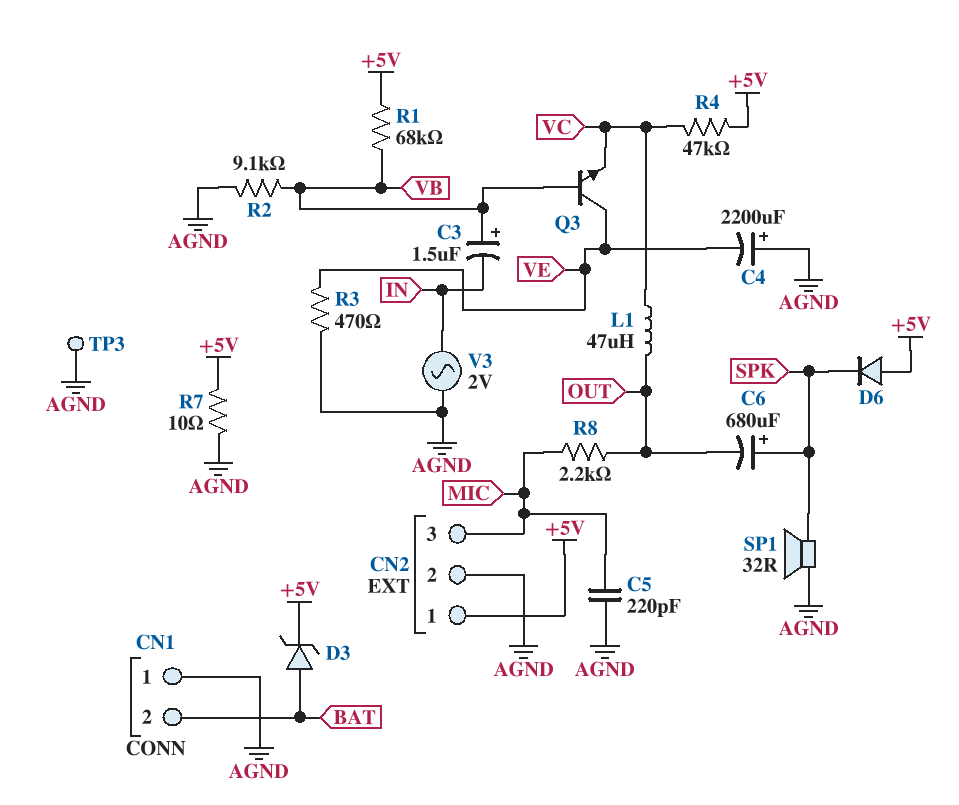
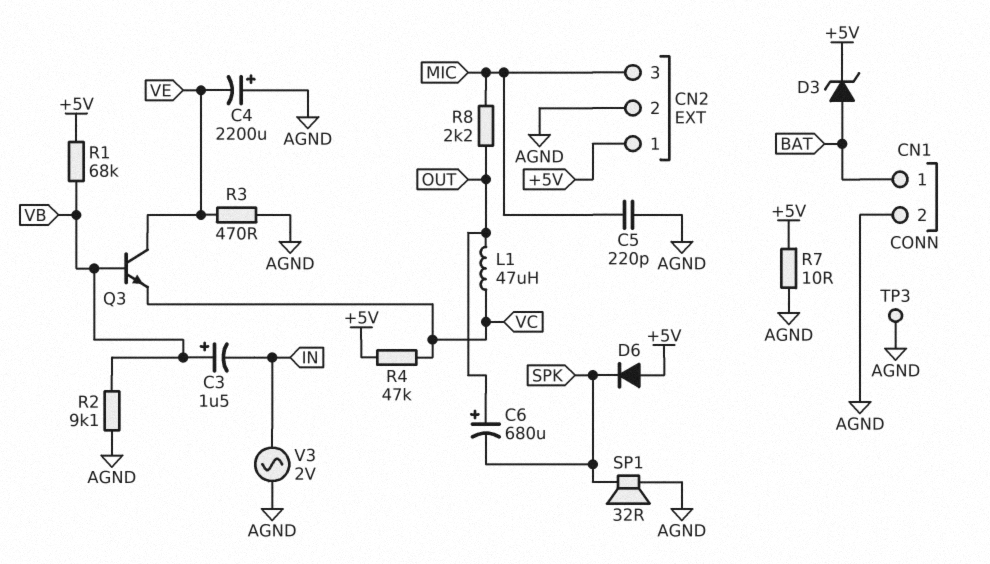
C6: 680uF (plus SPK, minus OUT) -> 680uF (plus OUT, minus SPK)
CN1 pin 1: AGND -> BAT
CN1 pin 2: BAT -> AGND

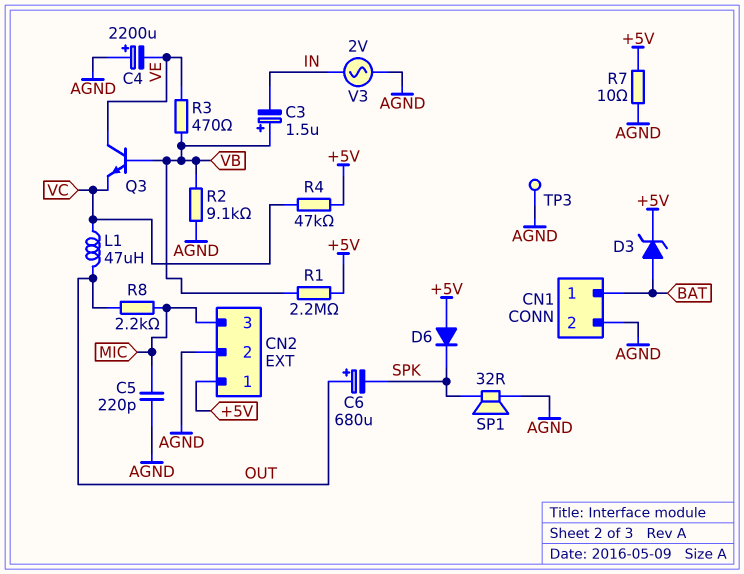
R1: 68k (+5V, VB) -> 2.2M (+5V, VB)
R3: 470 (AGND, VE) -> 470 (VB, VE)

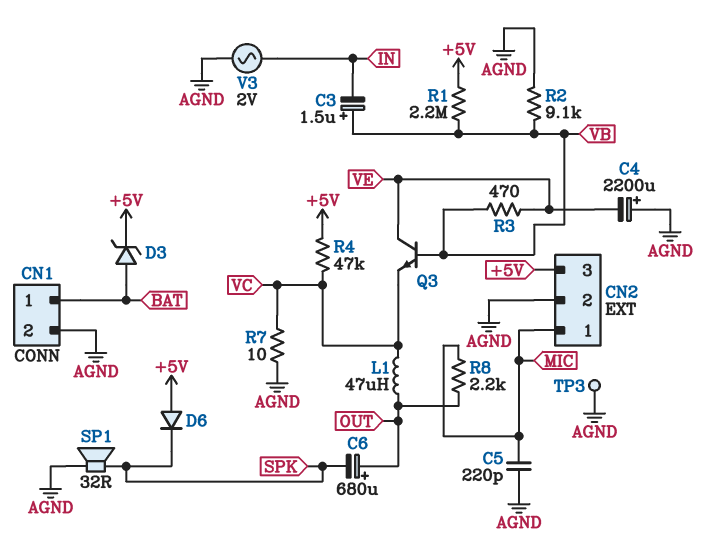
CN2 pin 1: +5V -> MIC
CN2 pin 3: MIC -> +5V
R7: 10 (+5V, AGND) -> 10 (AGND, VC)

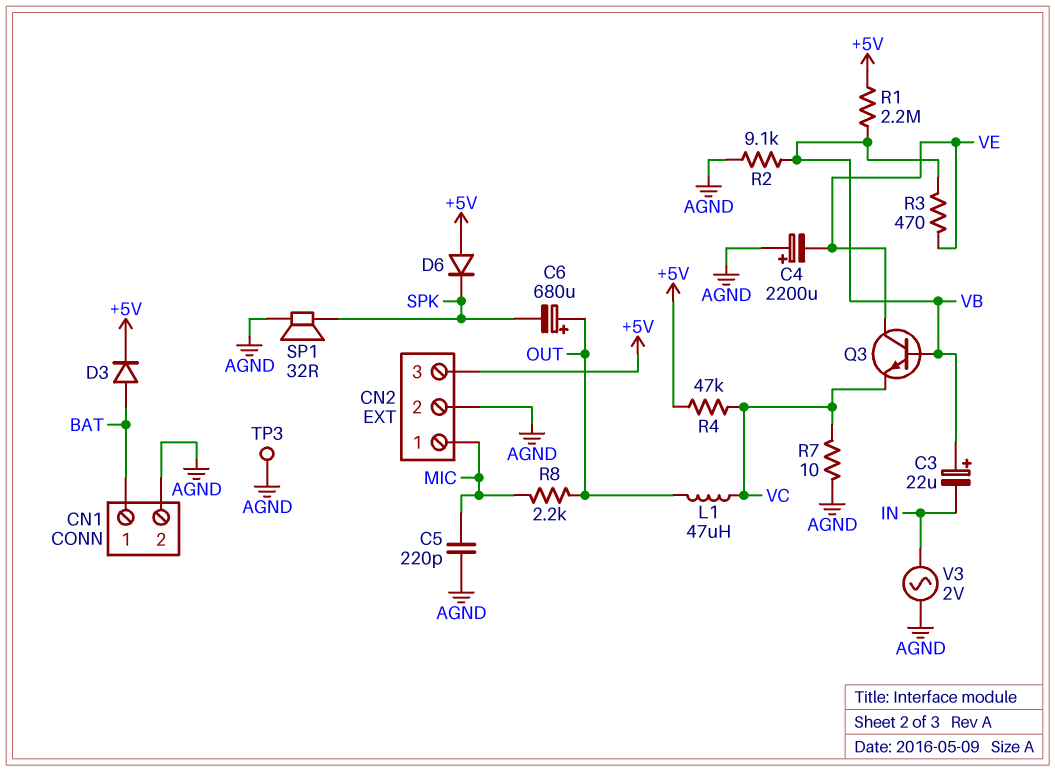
C3: 1.5uF (plus VB, minus IN) -> 22uF (plus VB, minus IN)
D3: zener (A BAT, K +5V) -> diode (A BAT, K +5V)

